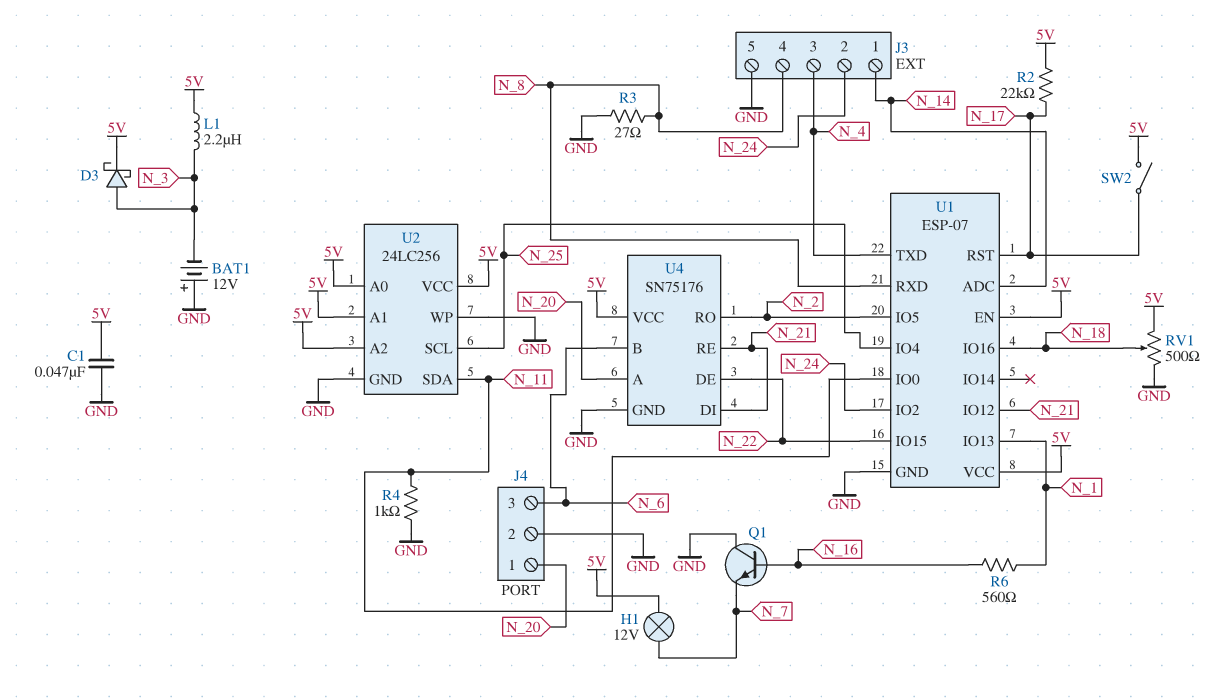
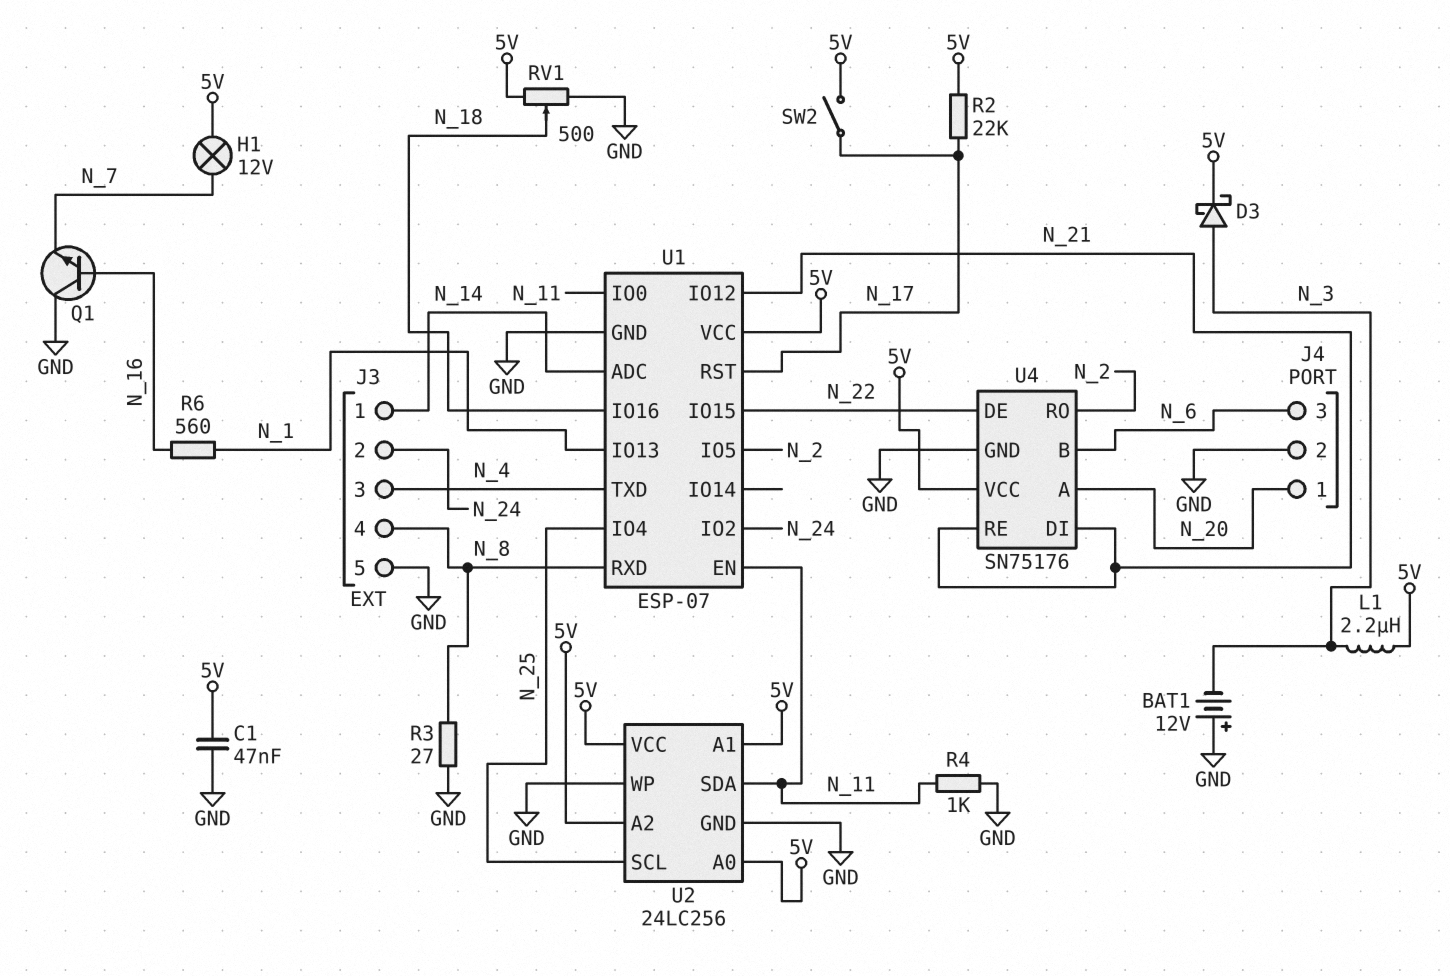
U1 pin EN: 5V -> N_11

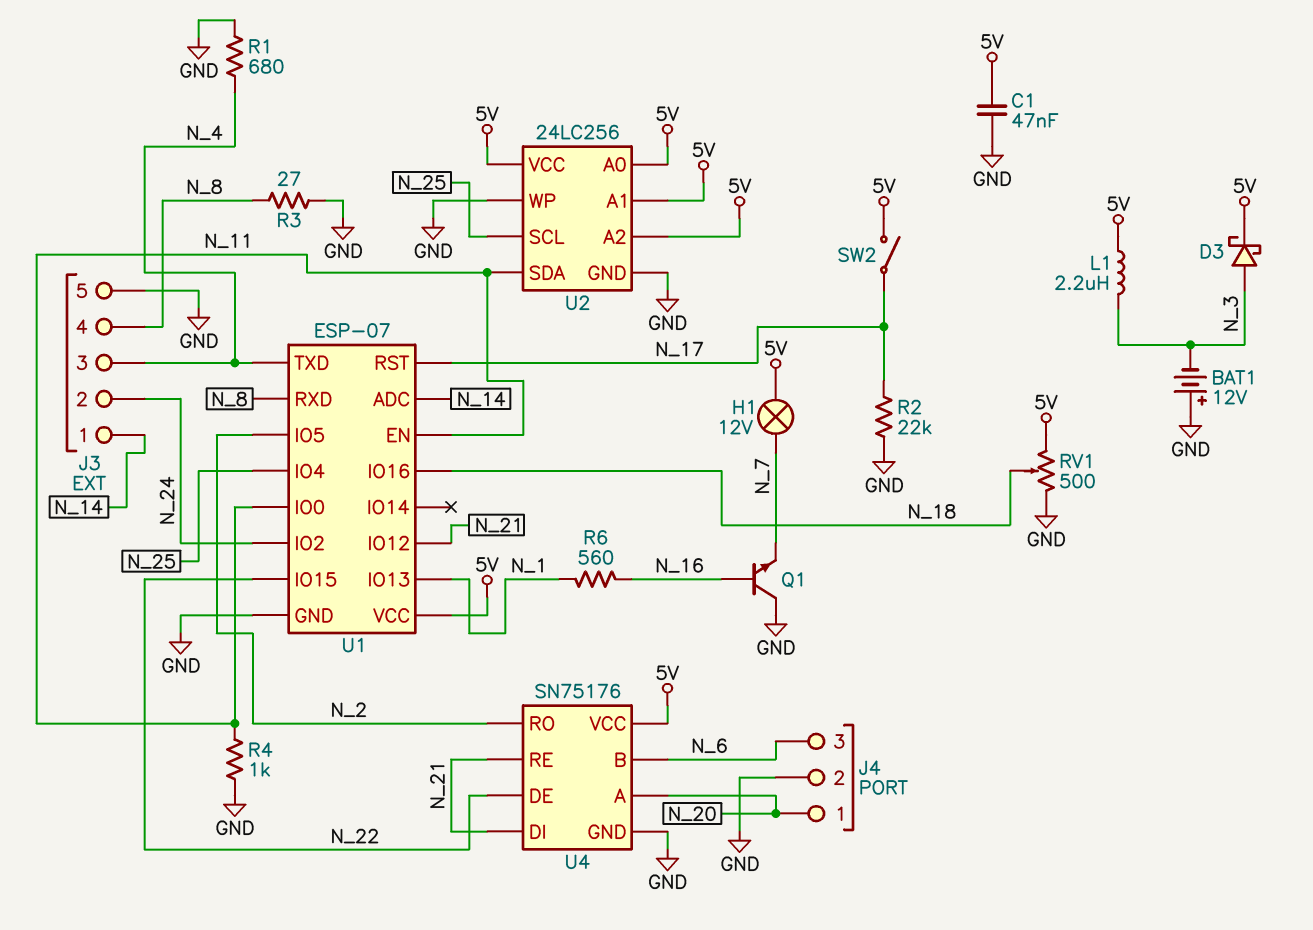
R1: none -> 680 (GND, N_4)
R2: 22k (5V, N_17) -> 22k (GND, N_17)

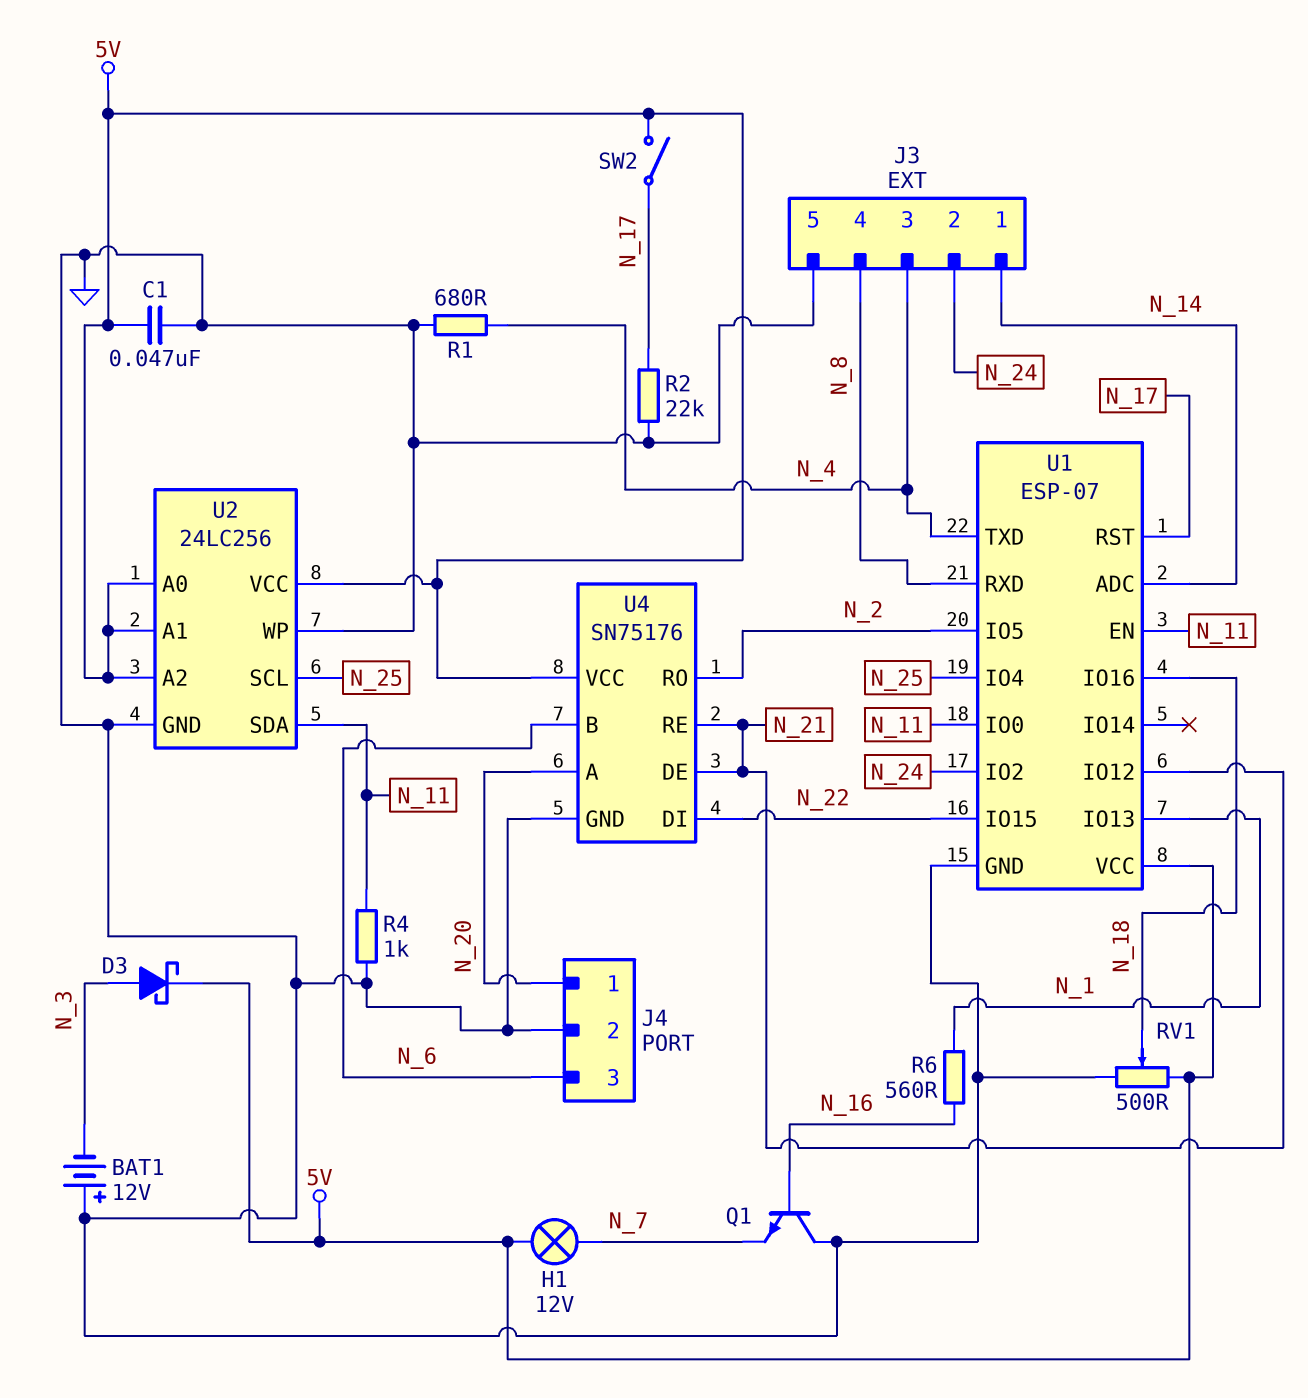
L1: 2.2uH (5V, N_3) -> none
R3: 27 (GND, N_8) -> none
U4 pin DE: N_22 -> N_21
U4 pin DI: N_21 -> N_22

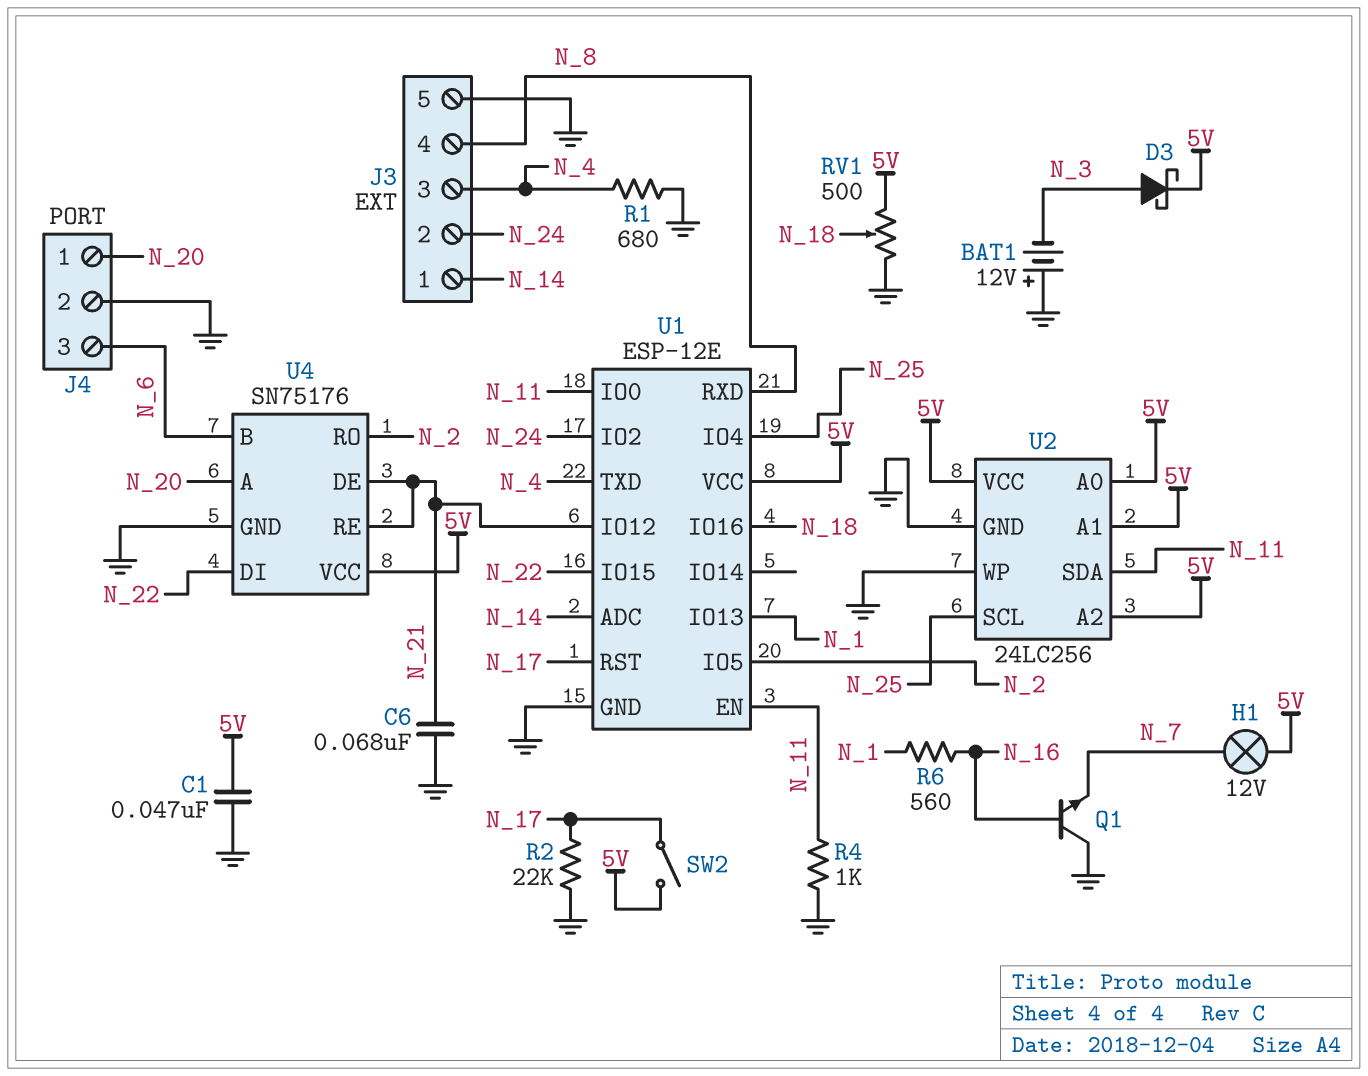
C6: none -> 68nF (GND, N_21)
U1: ESP-07 -> ESP-12E

